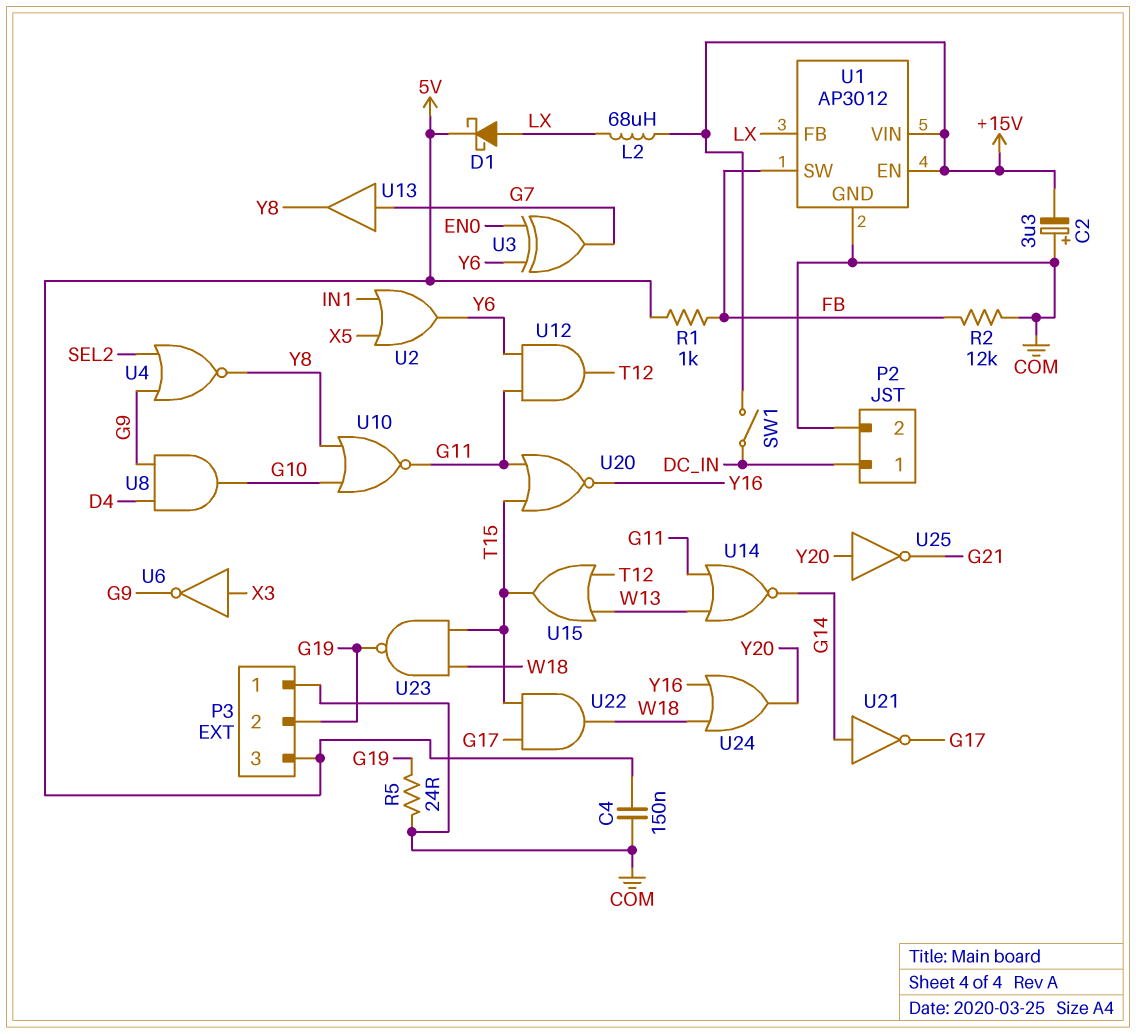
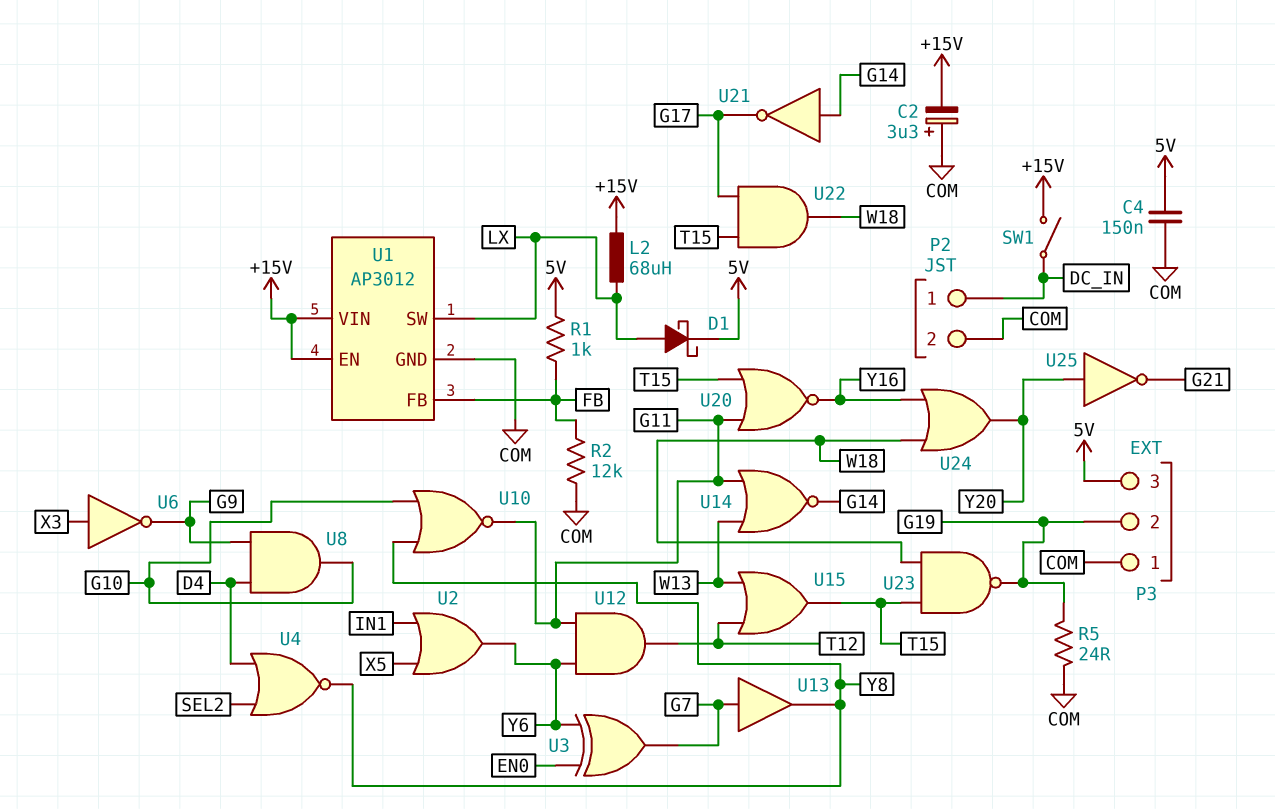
U1 pin FB: LX -> FB
U1 pin SW: FB -> LX
U4: NOR (in G9, in SEL2, out Y8) -> NOR (in D4, in SEL2, out Y8)

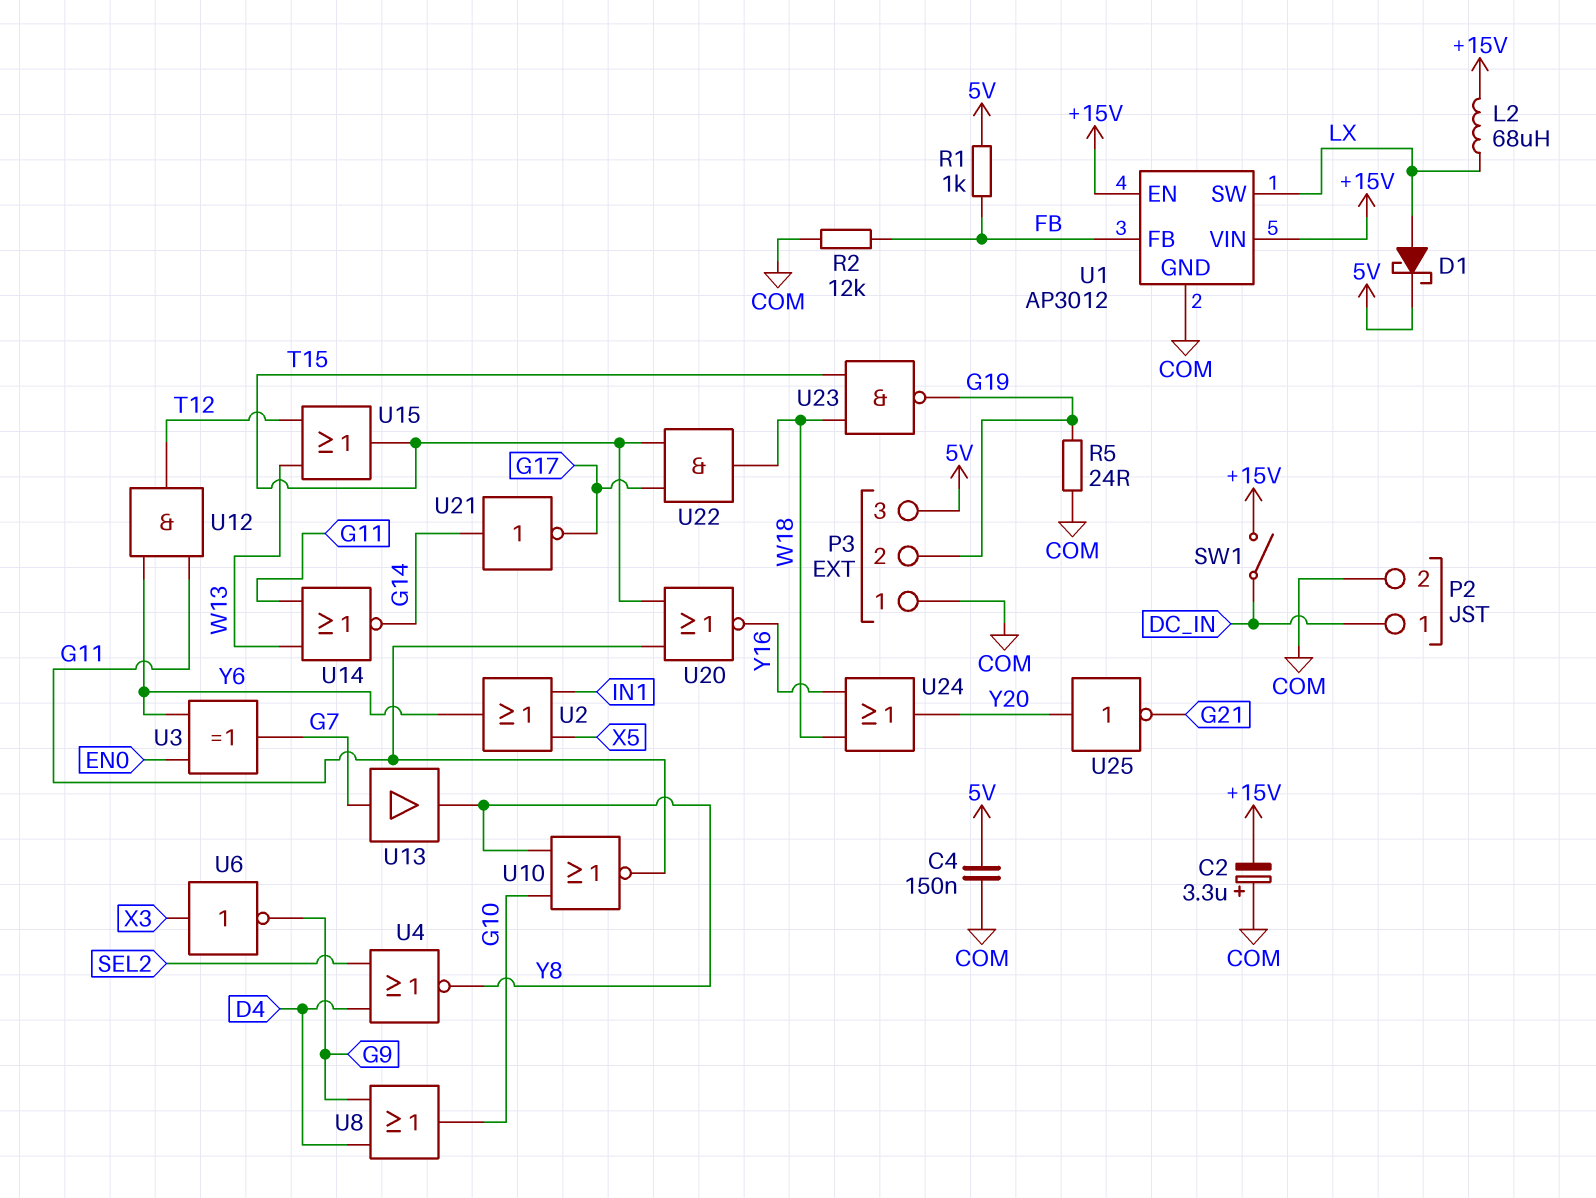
U8: AND (in D4, in G9, out G10) -> OR (in D4, in G9, out G10)

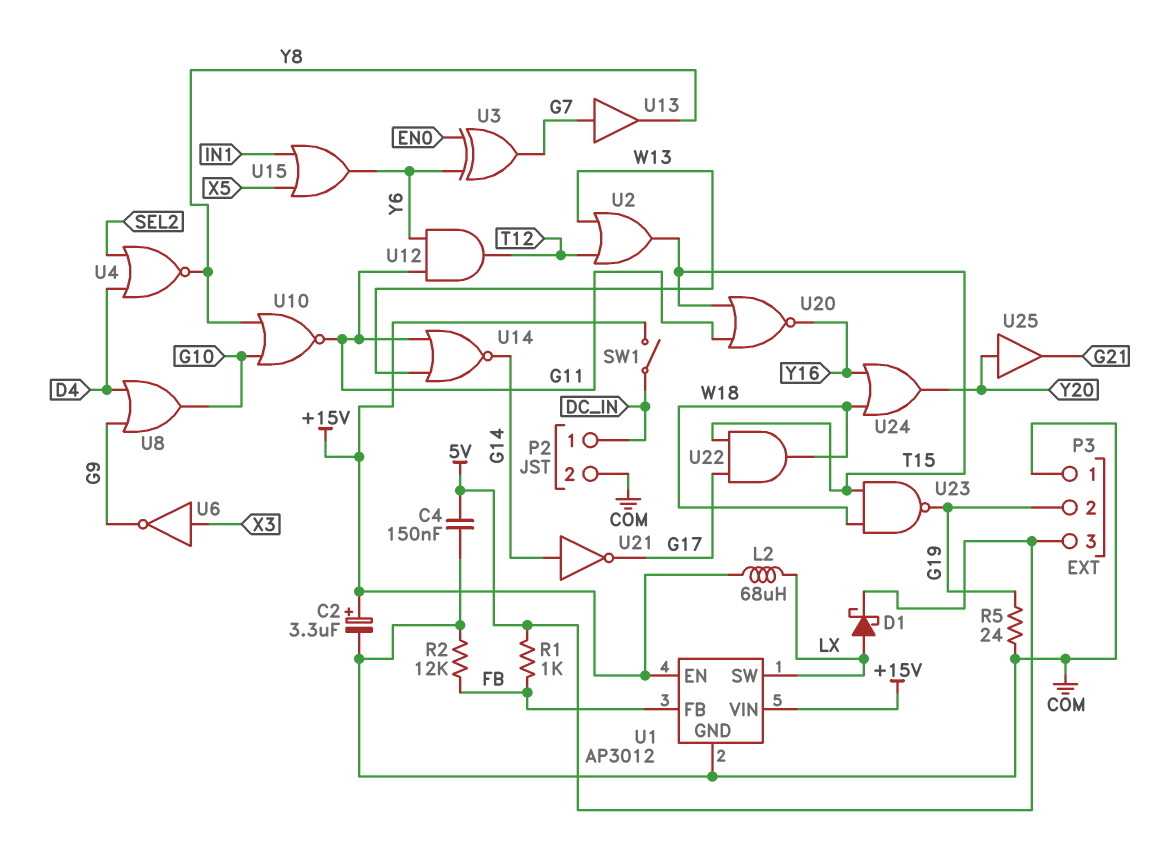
C2: 3.3uF (plus COM, minus +15V) -> 3.3uF (plus +15V, minus COM)
U2: OR (in IN1, in X5, out Y6) -> OR (in T12, in W13, out T15)
U15: OR (in T12, in W13, out T15) -> OR (in IN1, in X5, out Y6)
U25: NOT (in Y20, out G21) -> buffer (in Y20, out G21)

